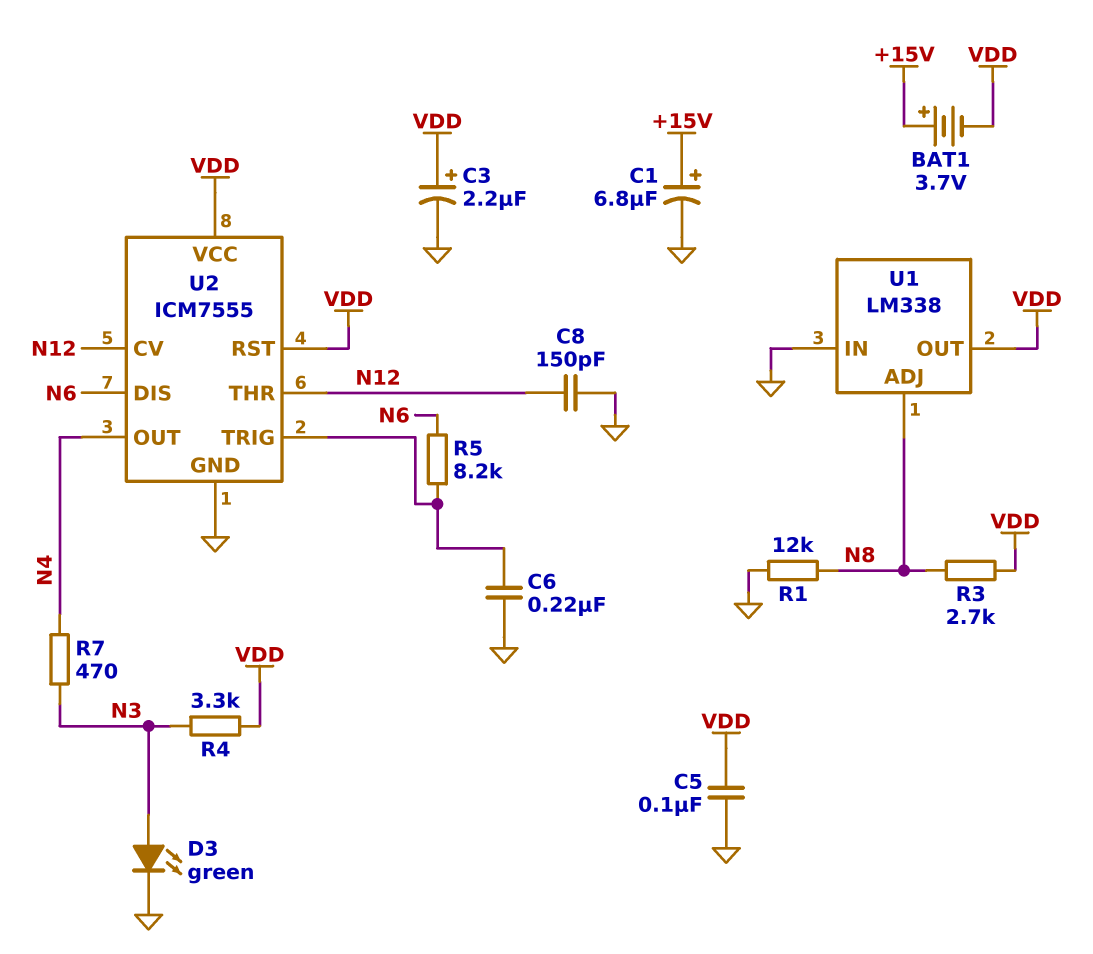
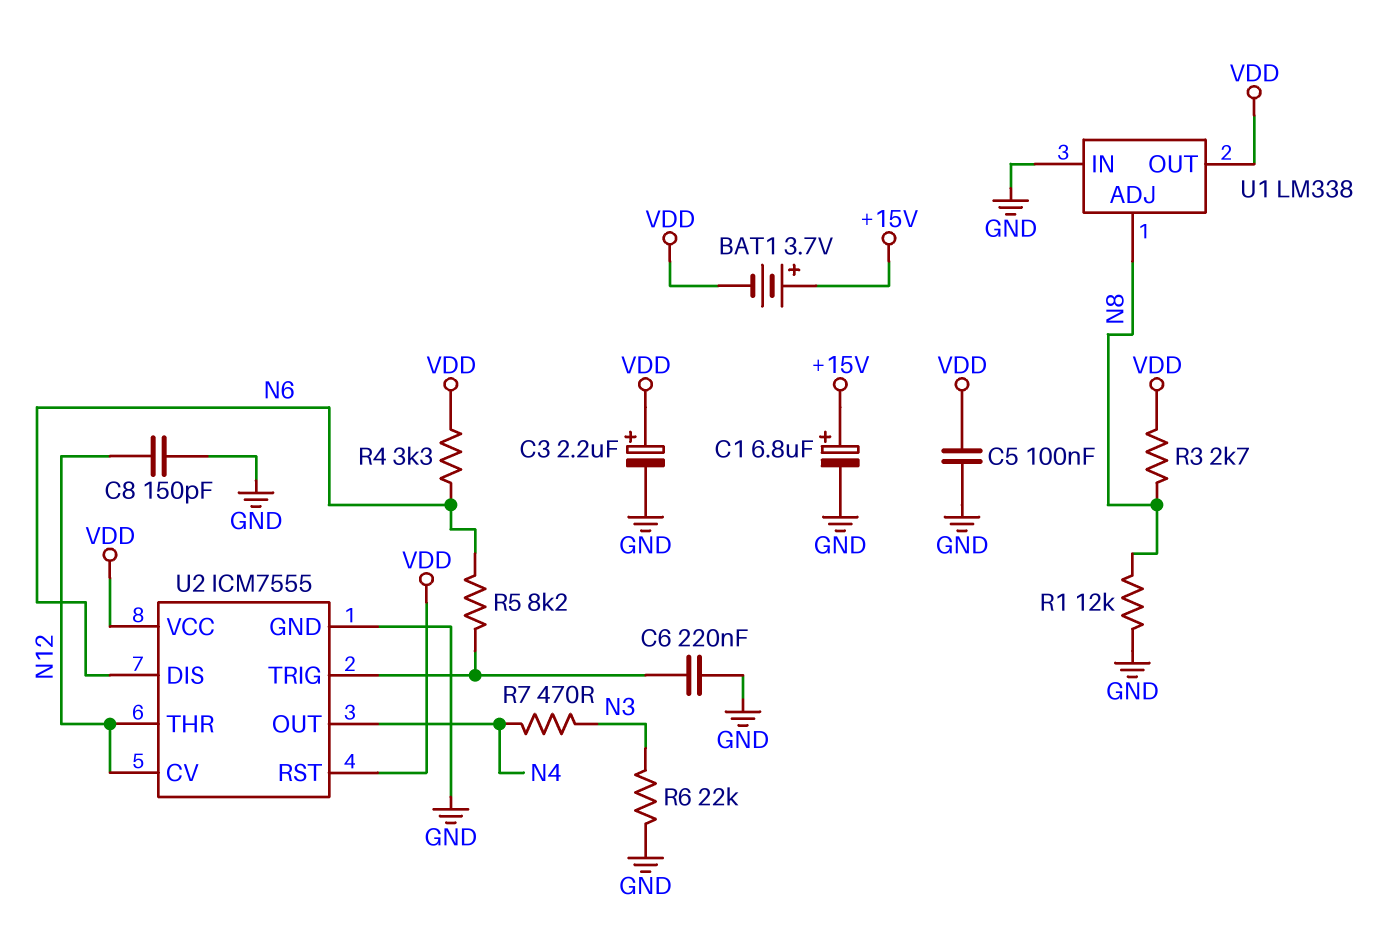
D3: LED green (A N3, K GND) -> none
R4: 3.3k (N3, VDD) -> 3.3k (N6, VDD)
R6: none -> 22k (GND, N3)

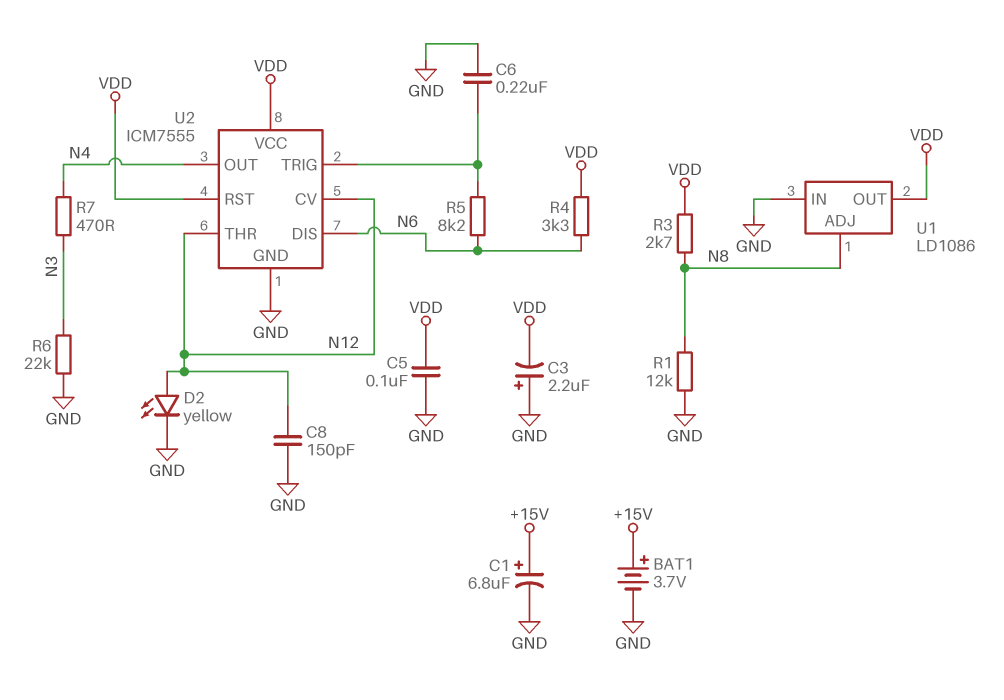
BAT1: 3.7V (plus +15V, minus VDD) -> 3.7V (plus +15V, minus GND)
C3: 2.2uF (plus VDD, minus GND) -> 2.2uF (plus GND, minus VDD)
D2: none -> LED yellow (A N12, K GND)
U1: LM338 -> LD1086

